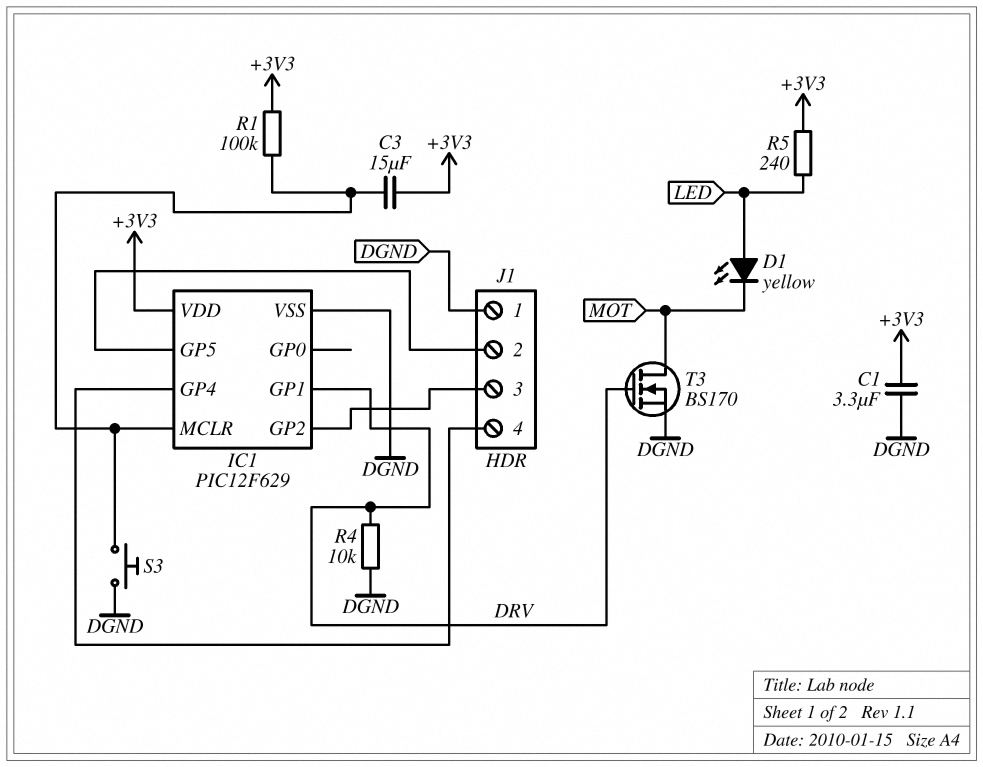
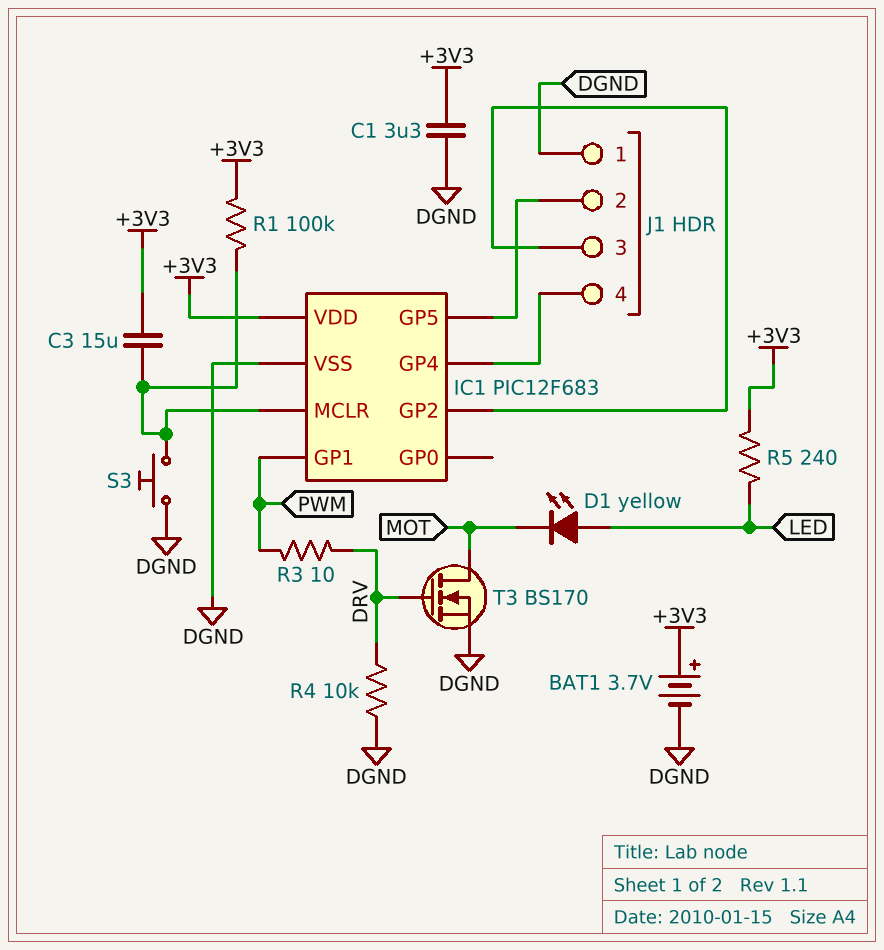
BAT1: none -> 3.7V (plus +3V3, minus DGND)
IC1: PIC12F629 -> PIC12F683
IC1 pin GP1: DRV -> PWM
R3: none -> 10 (DRV, PWM)

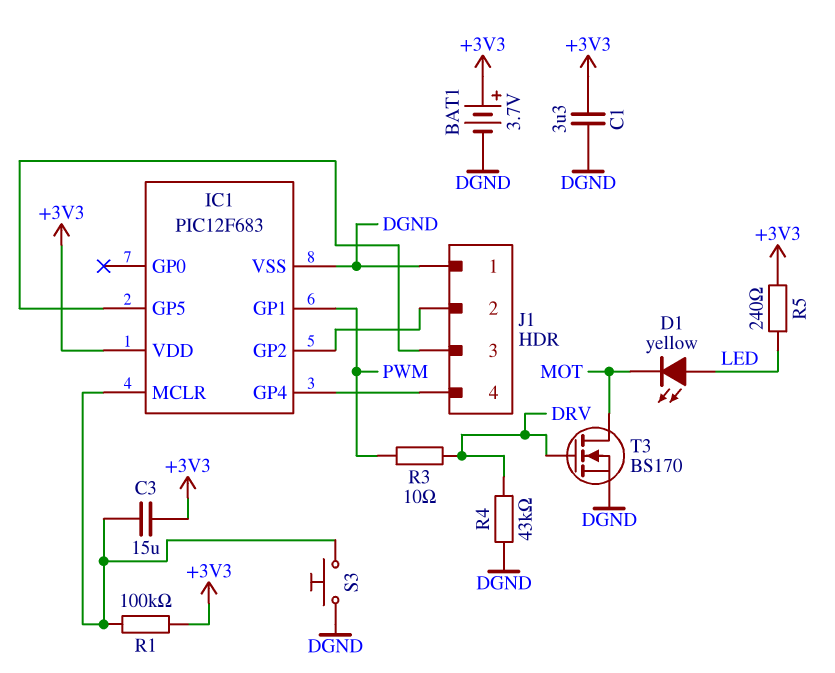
J1 pin 2: IC1/GP5 -> IC1/GP2
J1 pin 3: IC1/GP2 -> IC1/GP5
R4: 10k (DGND, DRV) -> 43k (DGND, DRV)

